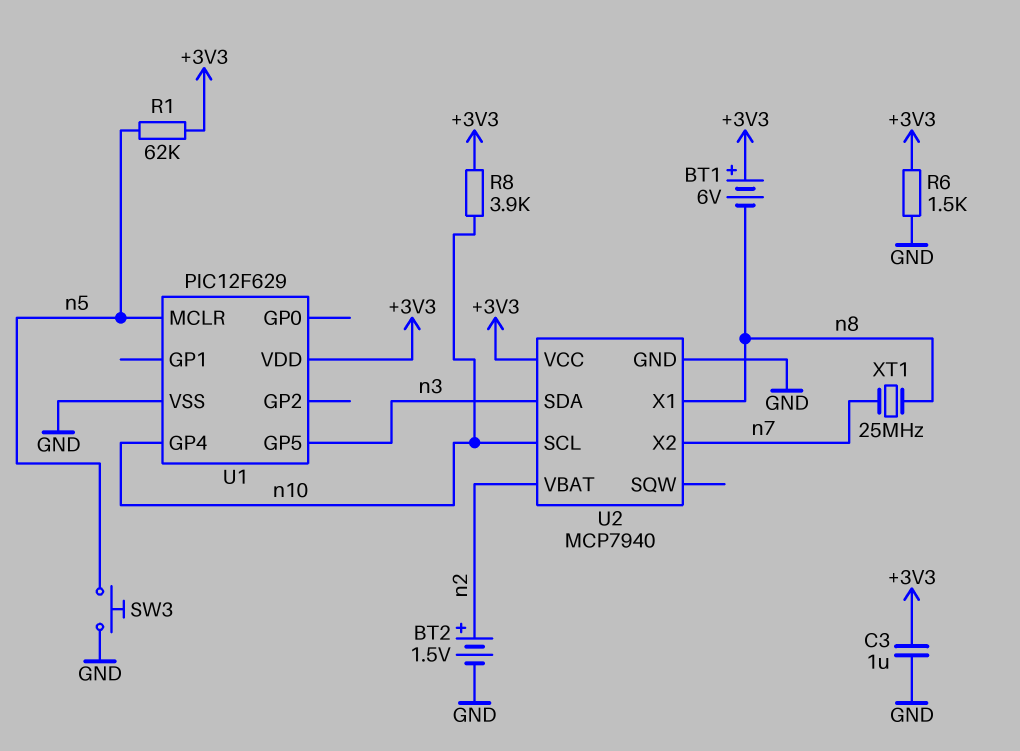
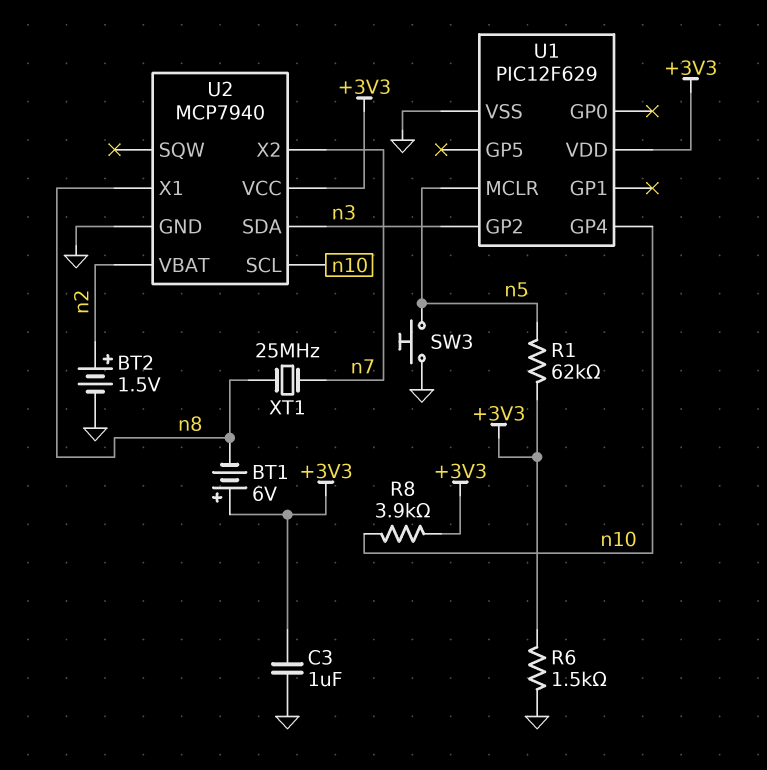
U1 pin GP2: none -> n3
U1 pin GP5: n3 -> none

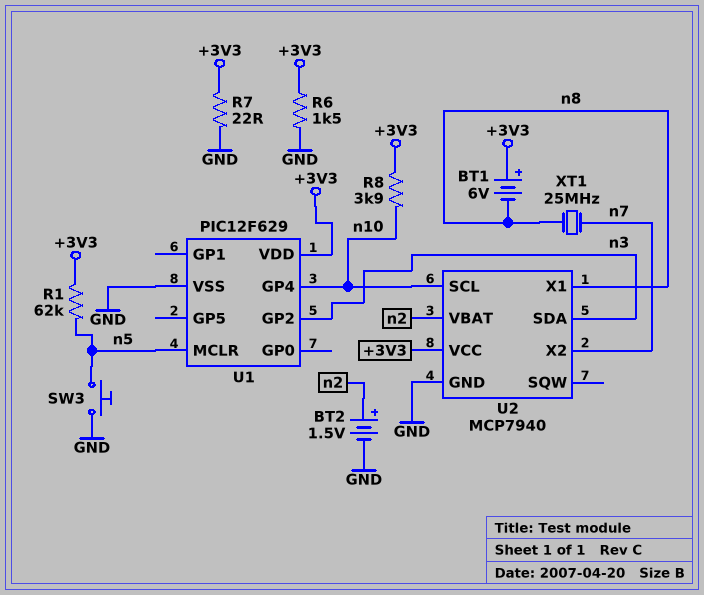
C3: 1uF (+3V3, GND) -> none
R7: none -> 22 (+3V3, GND)

